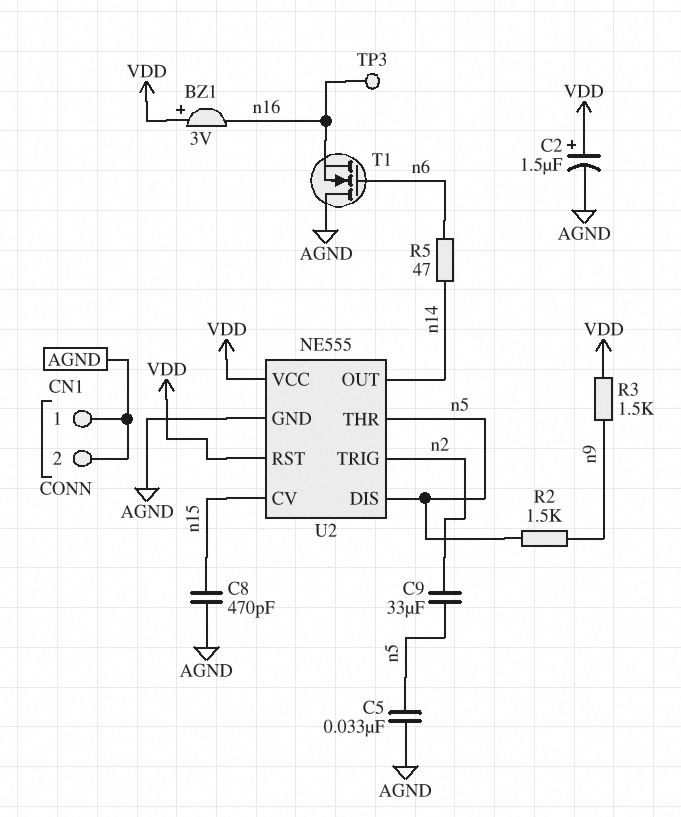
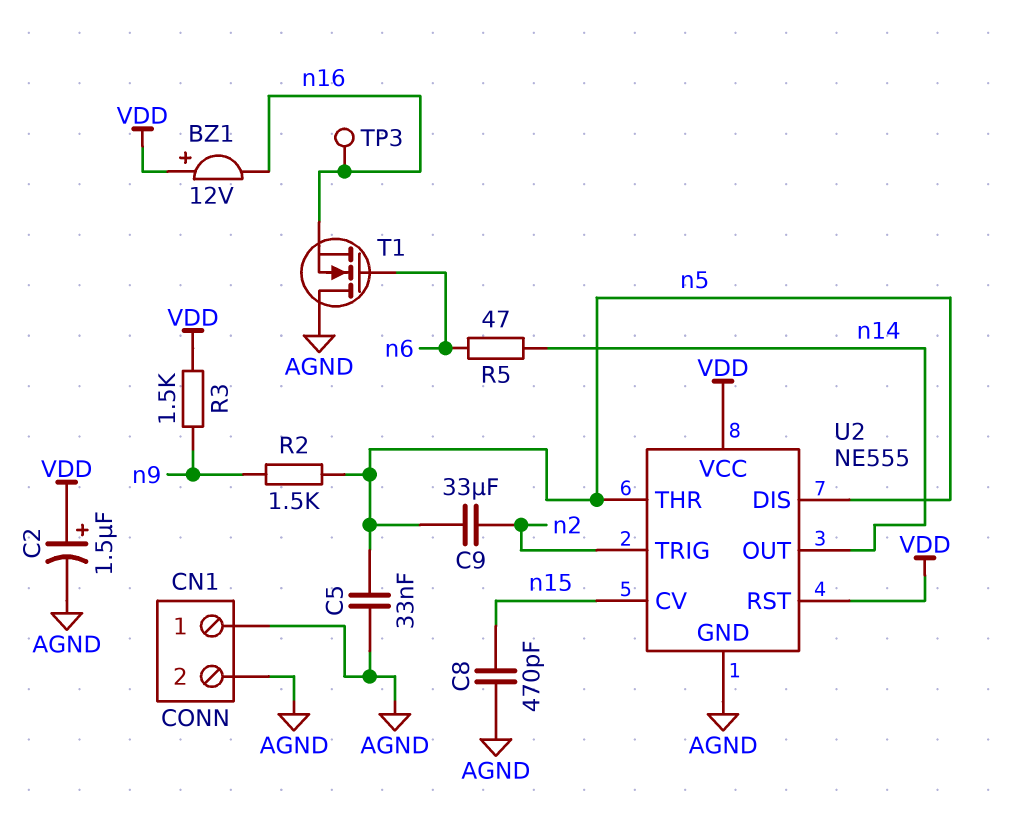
BZ1: buzzer 3V (plus VDD, minus n16) -> buzzer 12V (plus VDD, minus n16)

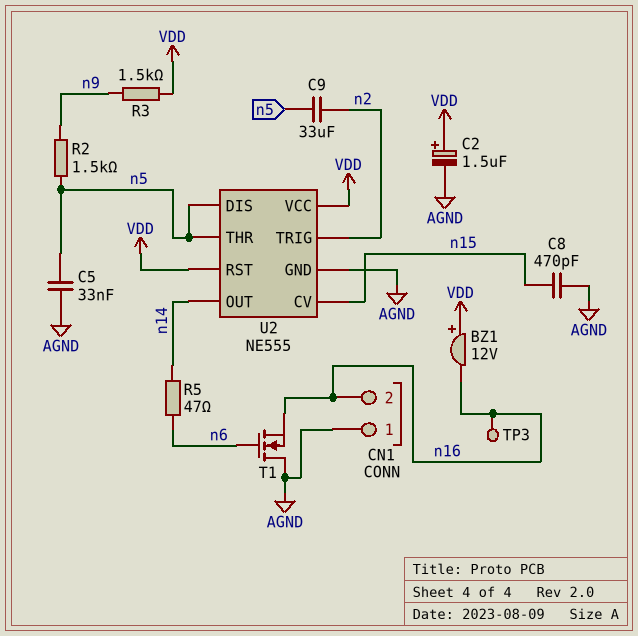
CN1 pin 2: AGND -> n16

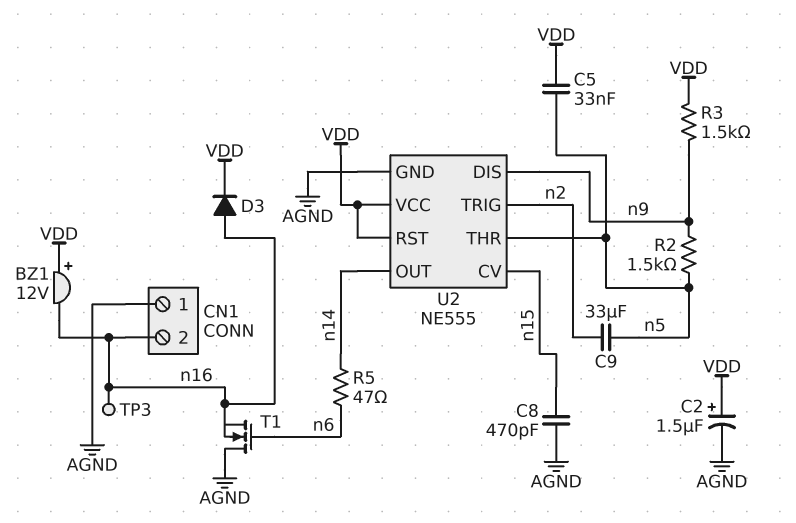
C5: 33nF (AGND, n5) -> 33nF (VDD, n5)
D3: none -> diode (A n16, K VDD)
U2 pin DIS: n5 -> n9

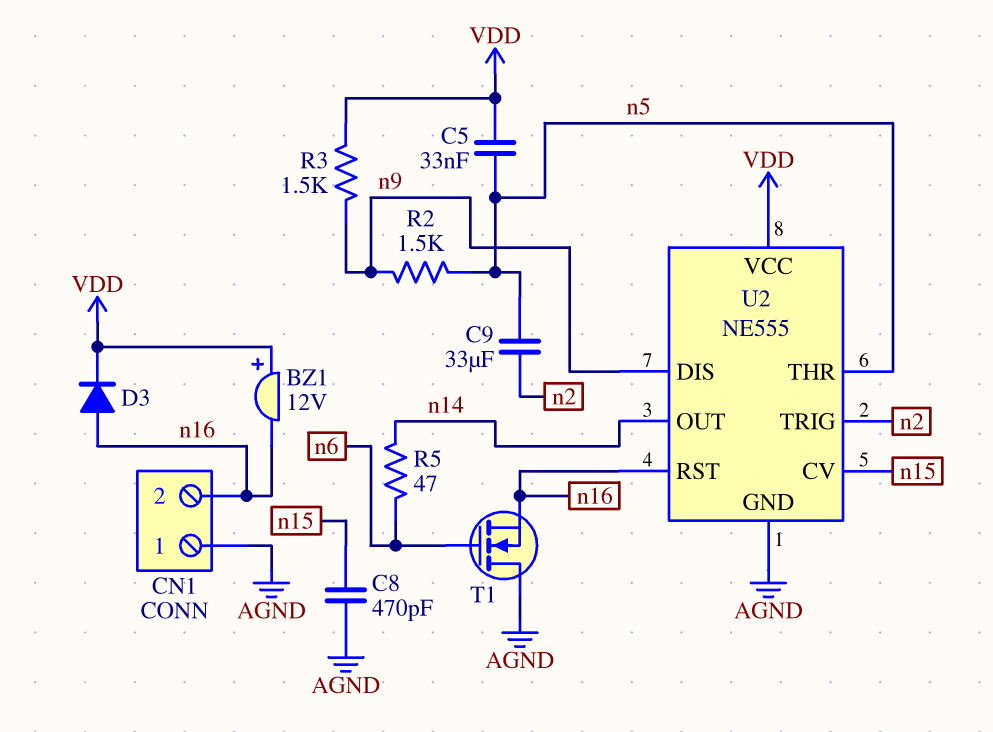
C2: 1.5uF (plus VDD, minus AGND) -> none
TP3: test point (n16) -> none
U2 pin RST: VDD -> n16

